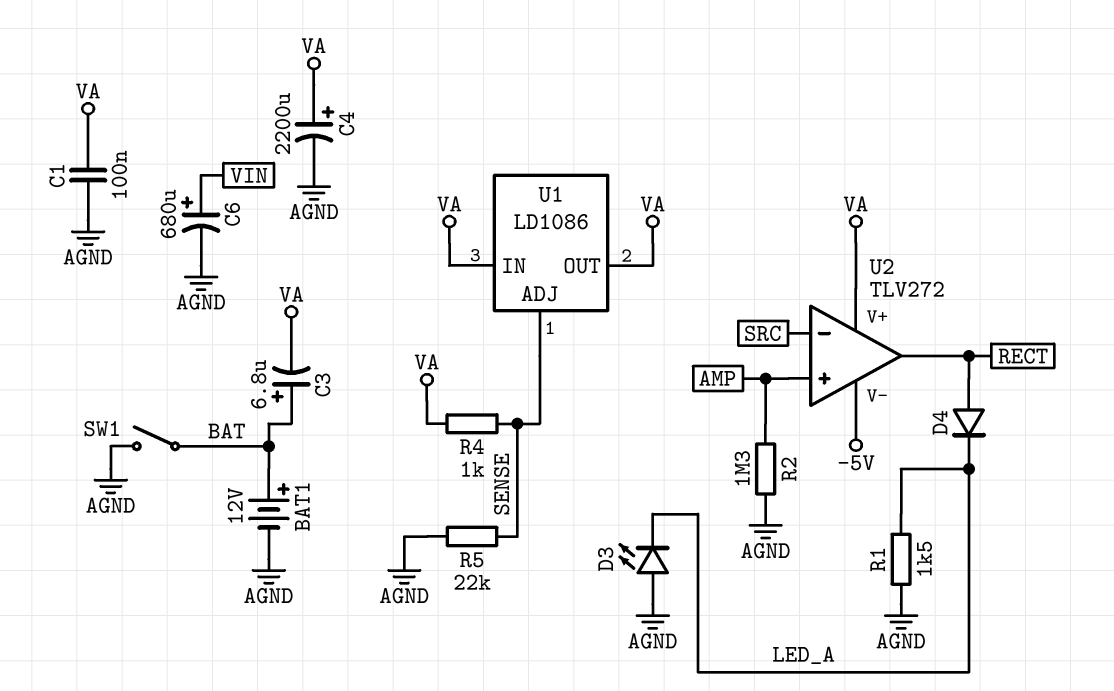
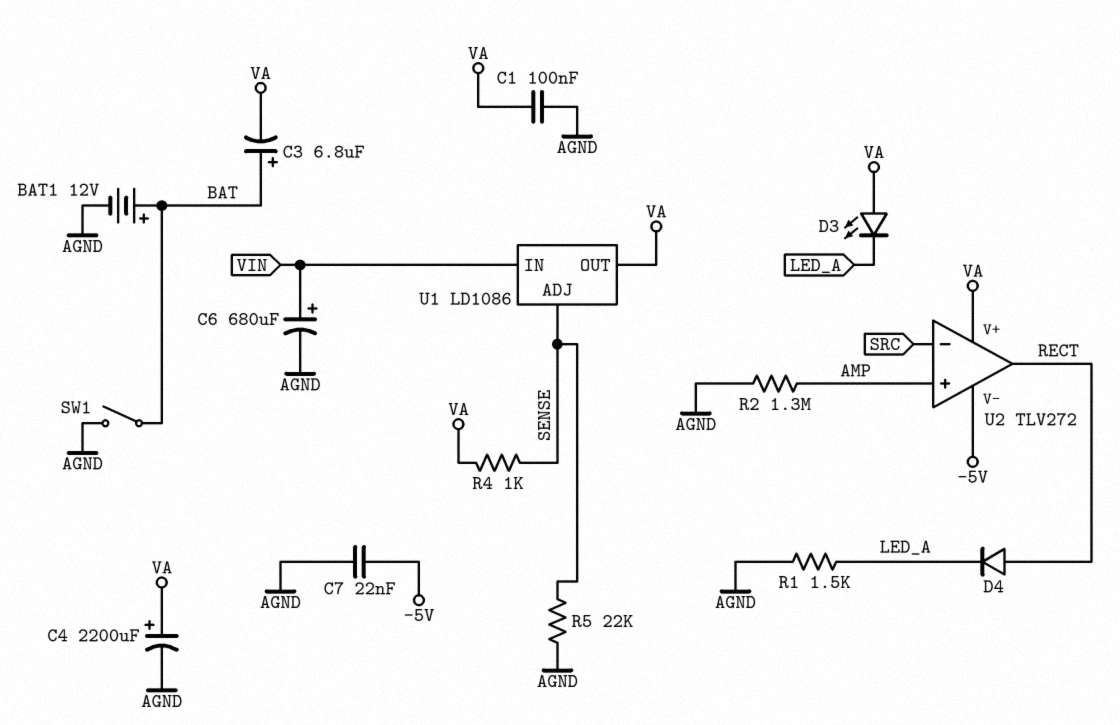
C7: none -> 22nF (-5V, AGND)
D3: LED (A AGND, K LED_A) -> LED (A VA, K LED_A)
U1 pin IN: VA -> VIN

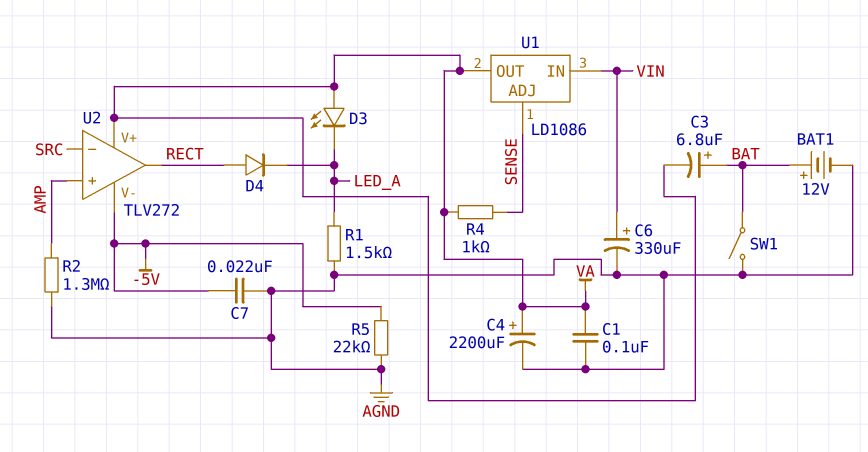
C6: 680uF (plus VIN, minus AGND) -> 330uF (plus VIN, minus AGND)
R5: 22k (AGND, SENSE) -> 22k (-5V, AGND)

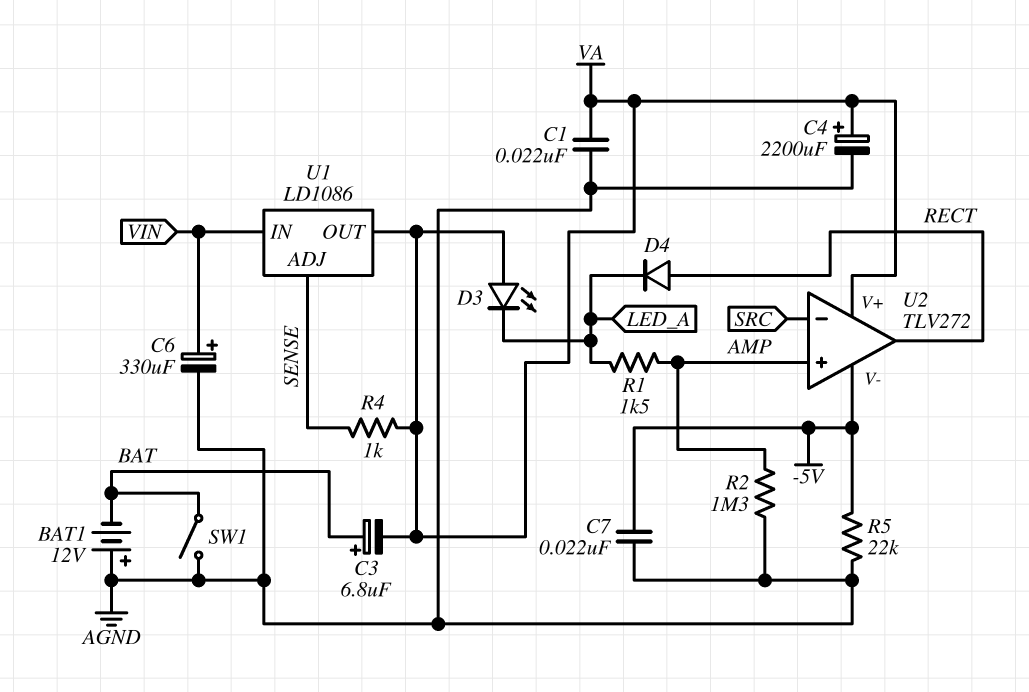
BAT1: 12V (plus BAT, minus AGND) -> 12V (plus AGND, minus BAT)
C1: 100nF (AGND, VA) -> 22nF (AGND, VA)
R1: 1.5k (AGND, LED_A) -> 1.5k (AMP, LED_A)

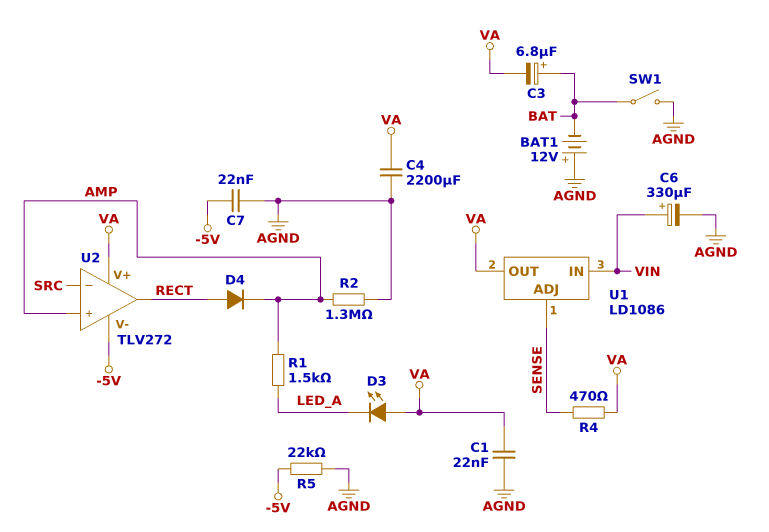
C4: 2200uF (plus VA, minus AGND) -> 2200uF (AGND, VA)
D4: diode (A RECT, K LED_A) -> diode (A RECT, K AMP)
R4: 1k (SENSE, VA) -> 470 (SENSE, VA)

